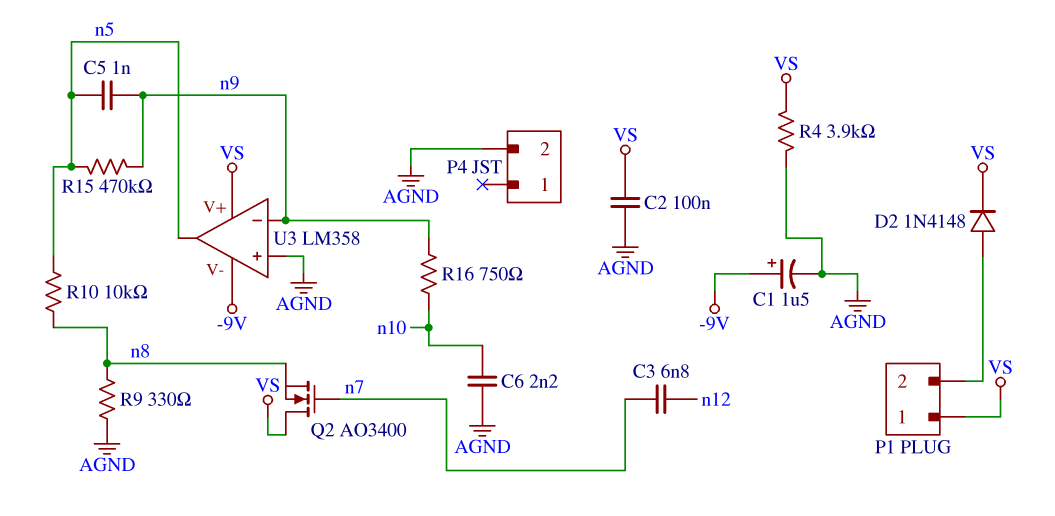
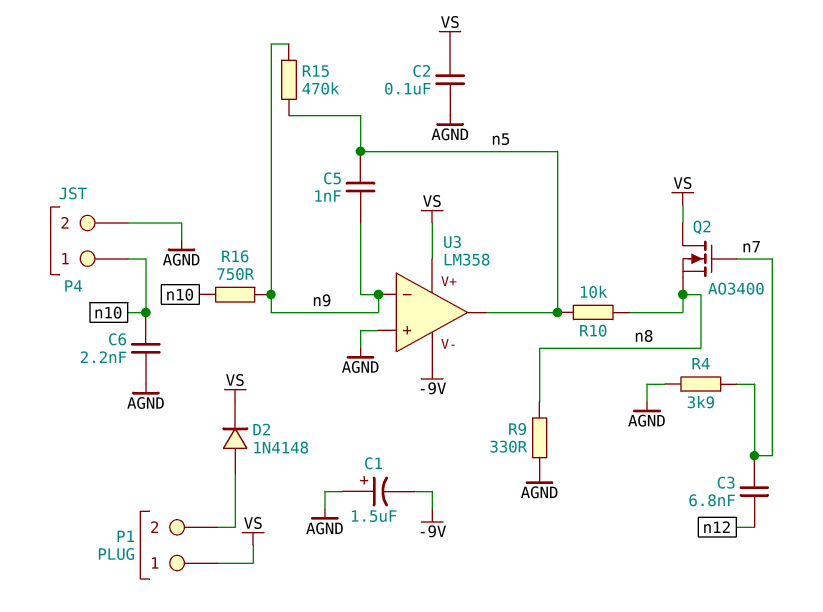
C1: 1.5uF (plus -9V, minus AGND) -> 1.5uF (plus AGND, minus -9V)
P4 pin 1: none -> n10
R4: 3.9k (AGND, VS) -> 3.9k (AGND, n7)

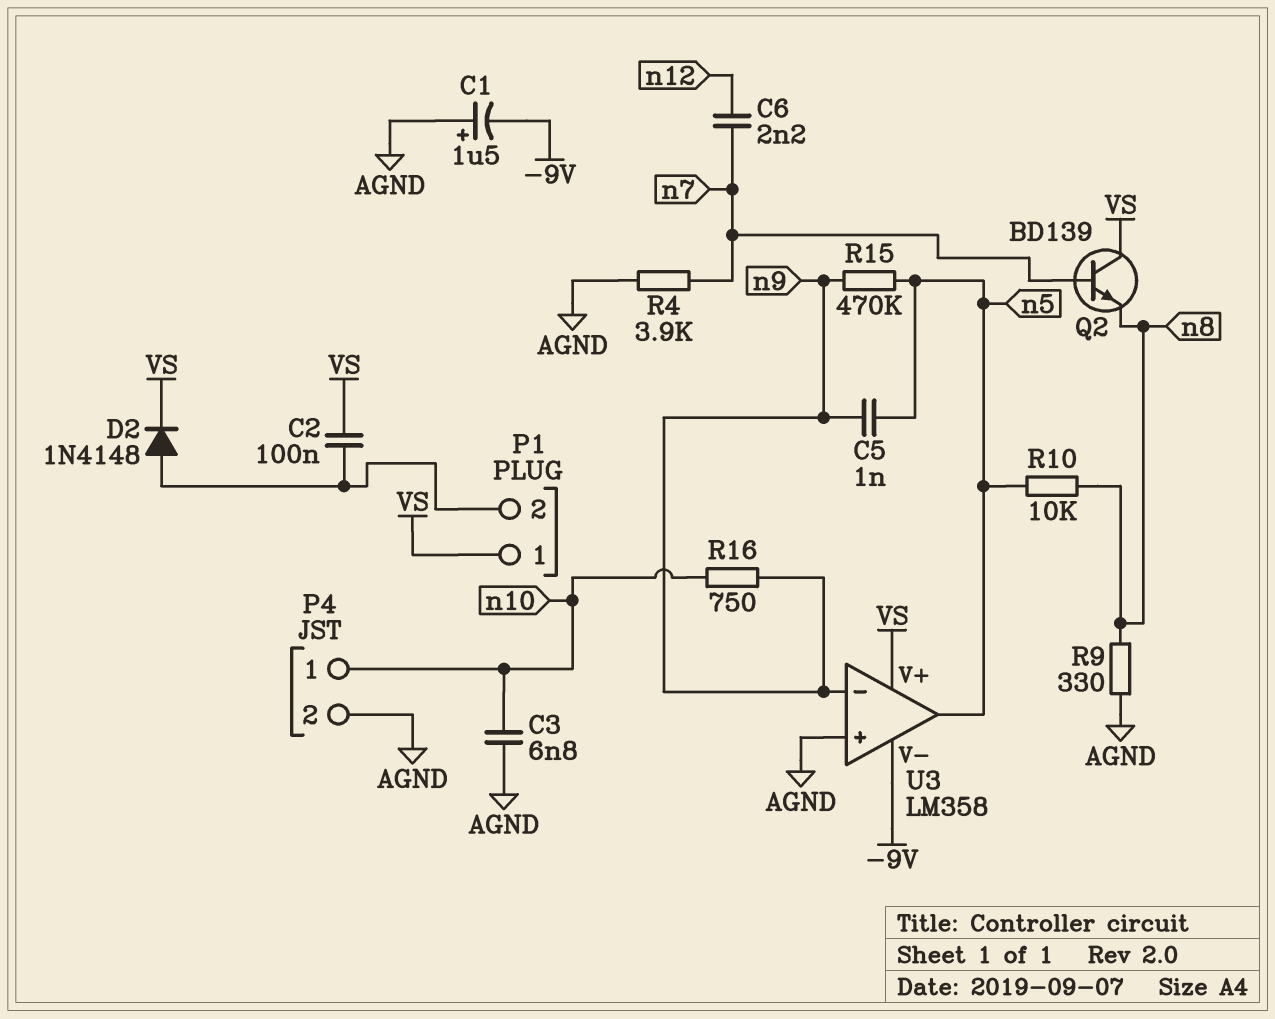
C2: 100nF (AGND, VS) -> 100nF (P1/2, VS)
C3: 6.8nF (n7, n12) -> 6.8nF (AGND, n10)
C6: 2.2nF (AGND, n10) -> 2.2nF (n7, n12)
Q2: NMOS AO3400 (G n7, D VS, S n8) -> NPN BD139 (B n7, C VS, E n8)

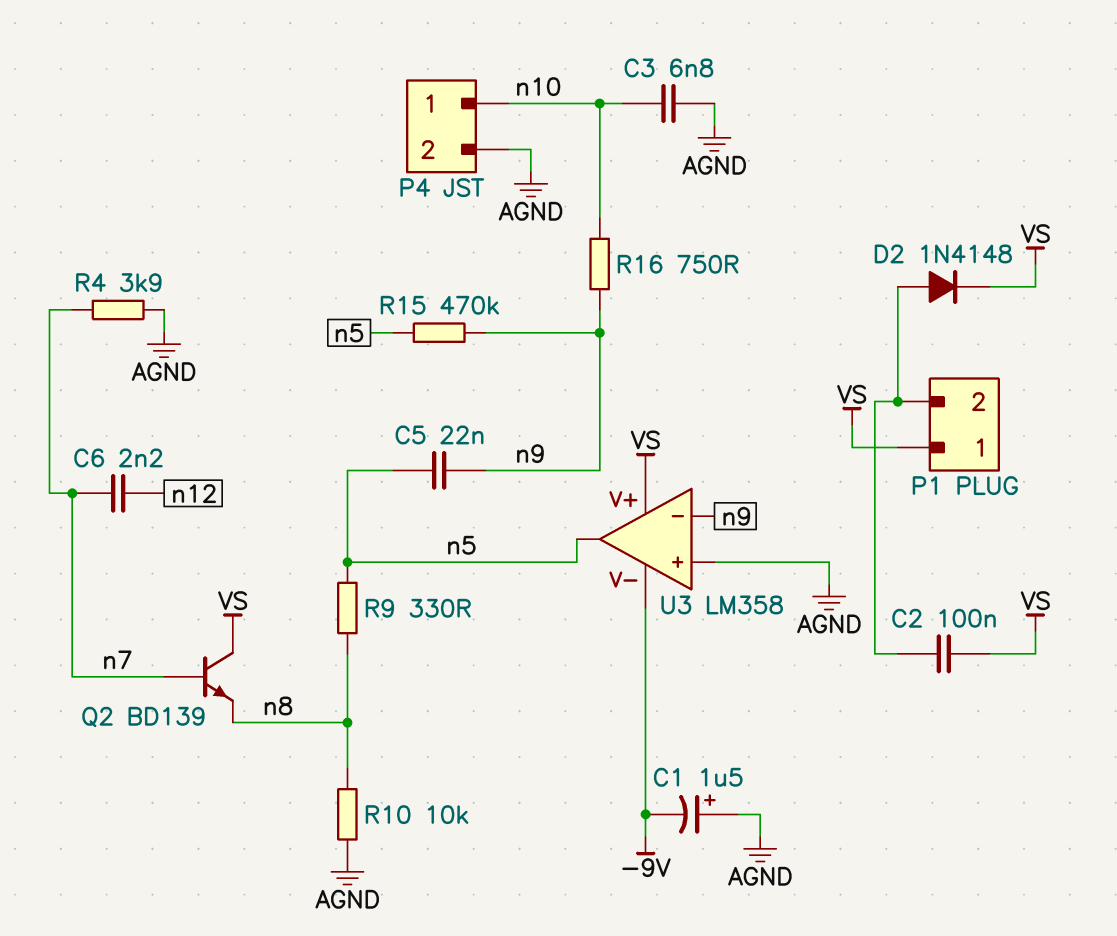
C5: 1nF (n5, n9) -> 22nF (n5, n9)
R9: 330 (AGND, n8) -> 330 (n5, n8)
R10: 10k (n5, n8) -> 10k (AGND, n8)

